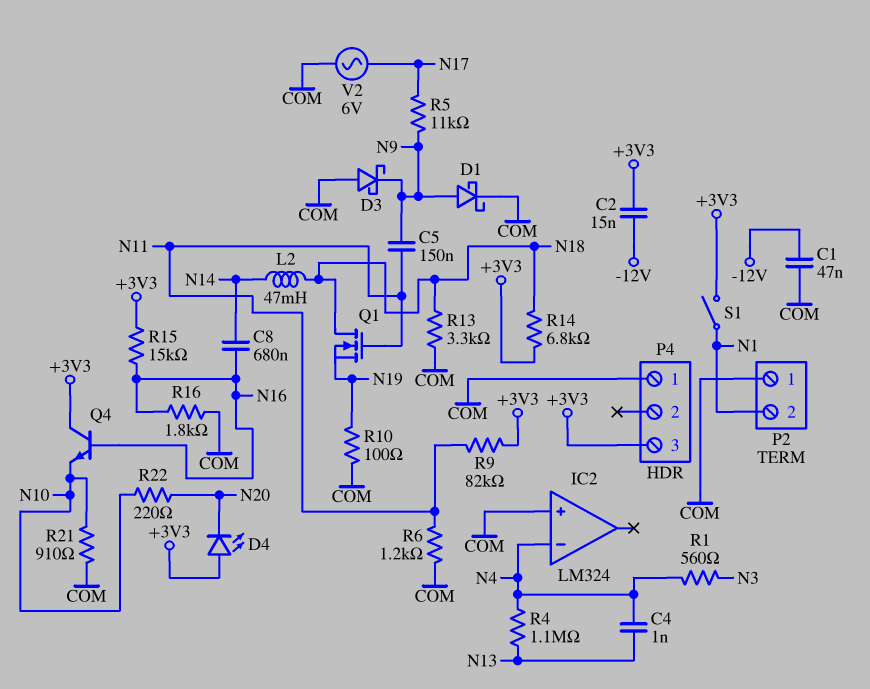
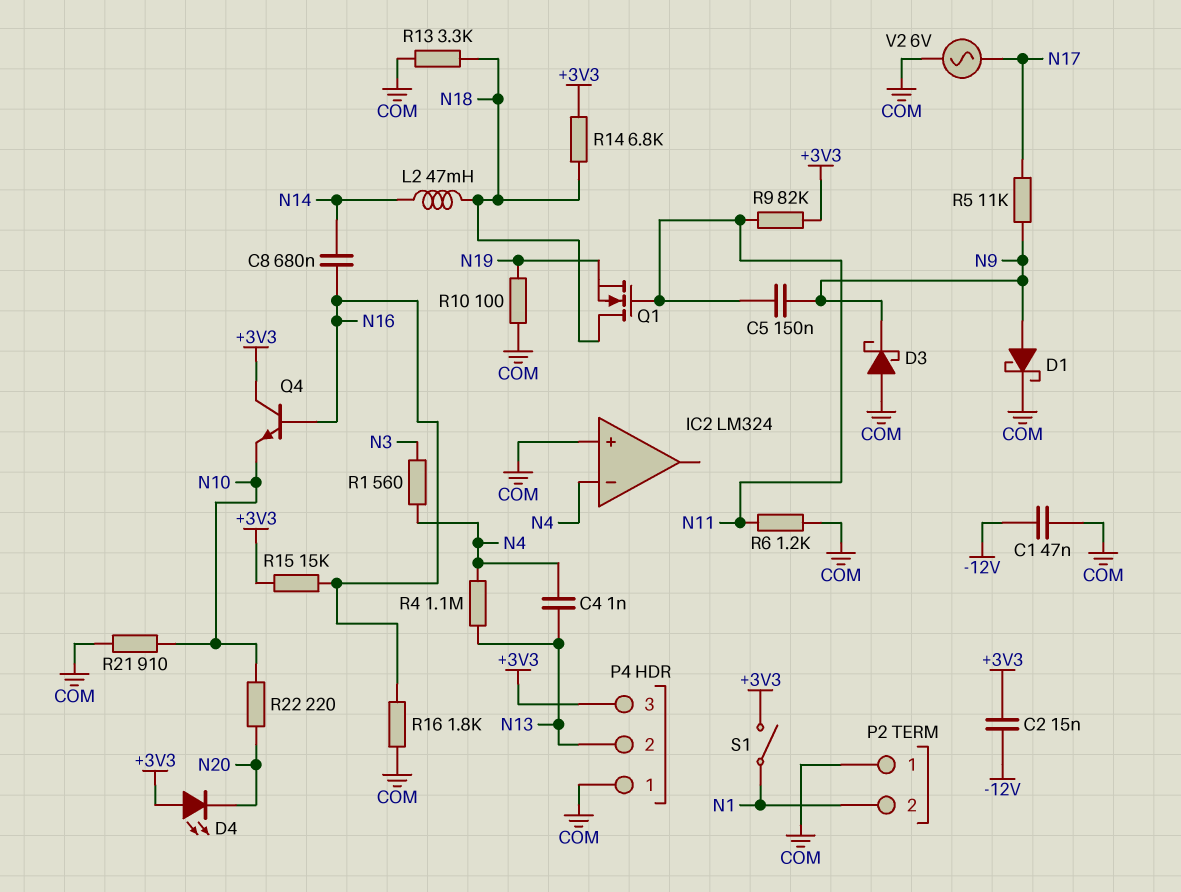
P4 pin 2: none -> N13

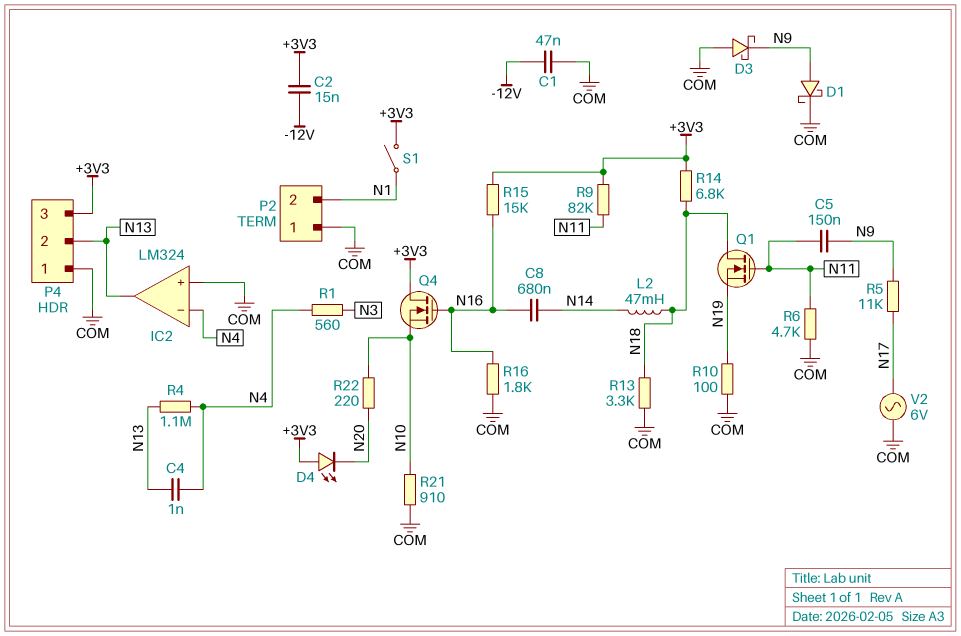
IC2 pin out: none -> N13
Q4: NPN (B N16, C +3V3, E N10) -> NMOS (G N16, D +3V3, S N10)
R6: 1.2k (COM, N11) -> 4.7k (COM, N11)

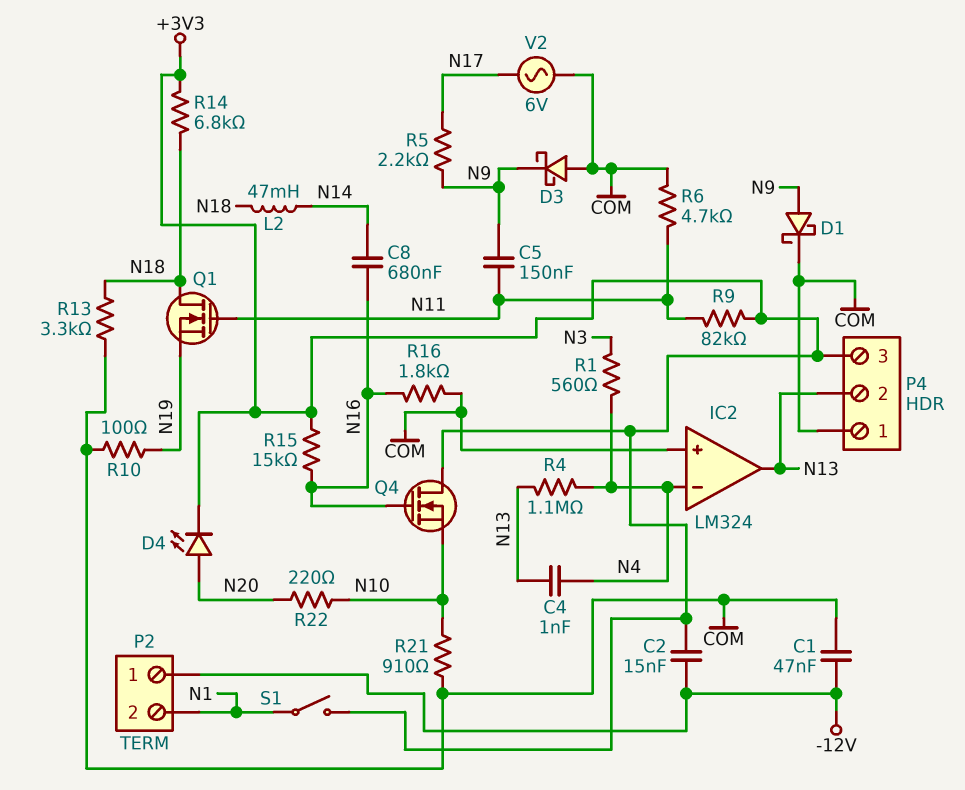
D4: LED (A +3V3, K N20) -> LED (A N20, K +3V3)
P2 pin 1: COM -> -12V
R5: 11k (N9, N17) -> 2.2k (N9, N17)

